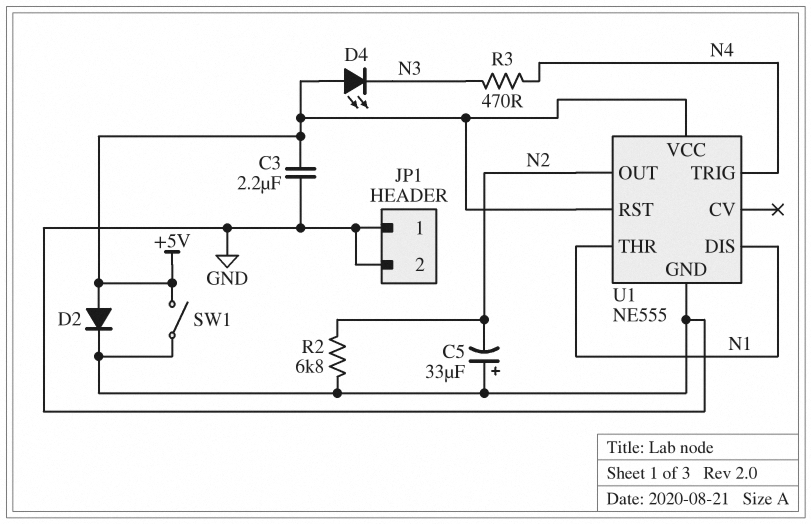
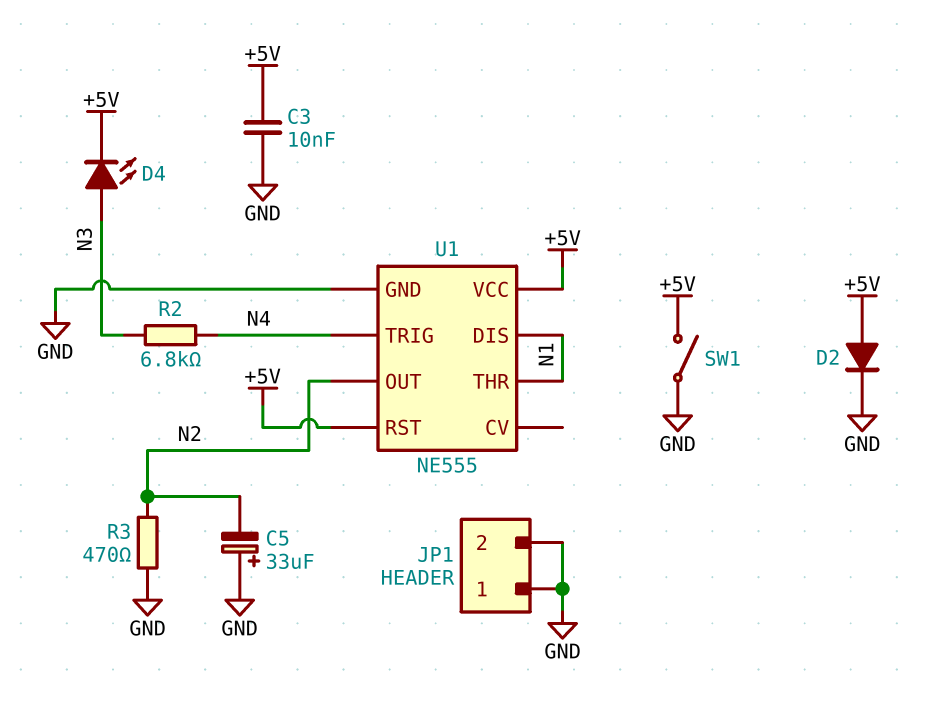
C3: 2.2uF (+5V, GND) -> 10nF (+5V, GND)
D4: LED (A +5V, K N3) -> LED (A N3, K +5V)
R2: 6.8k (GND, N2) -> 6.8k (N3, N4)
R3: 470 (N3, N4) -> 470 (GND, N2)

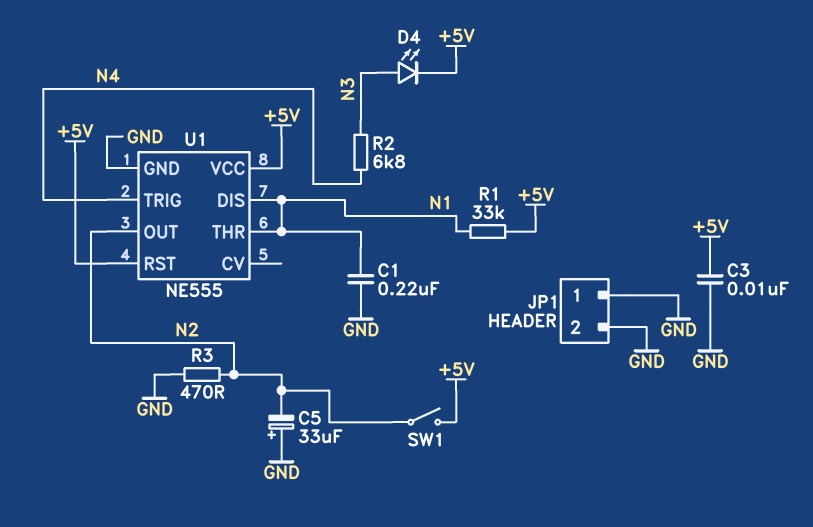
C1: none -> 220nF (GND, N1)
D2: diode (A +5V, K GND) -> none
R1: none -> 33k (+5V, N1)
SW1: switch (+5V, GND) -> switch (+5V, N2)

